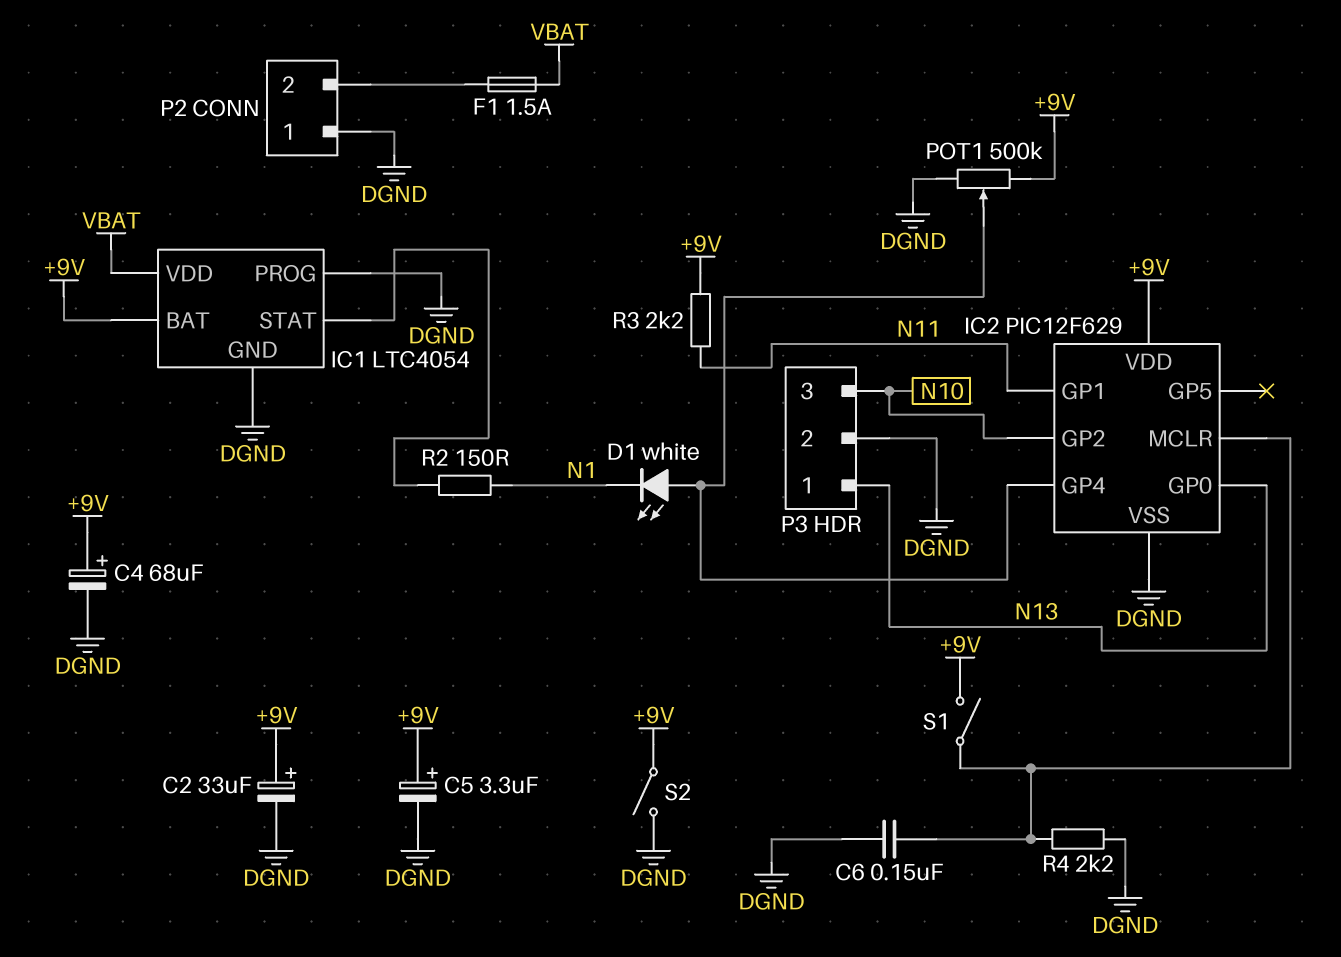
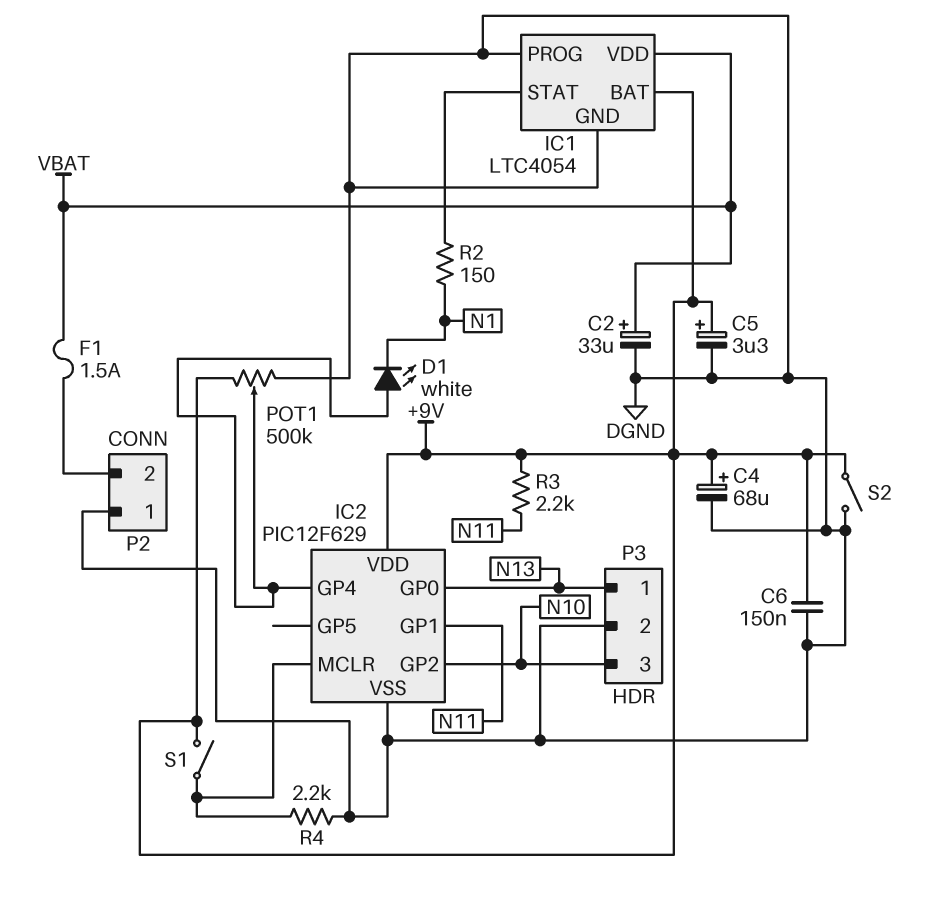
C2: 33uF (plus +9V, minus DGND) -> 33uF (plus VBAT, minus DGND)
C6: 150nF (DGND, IC2/MCLR) -> 150nF (+9V, DGND)

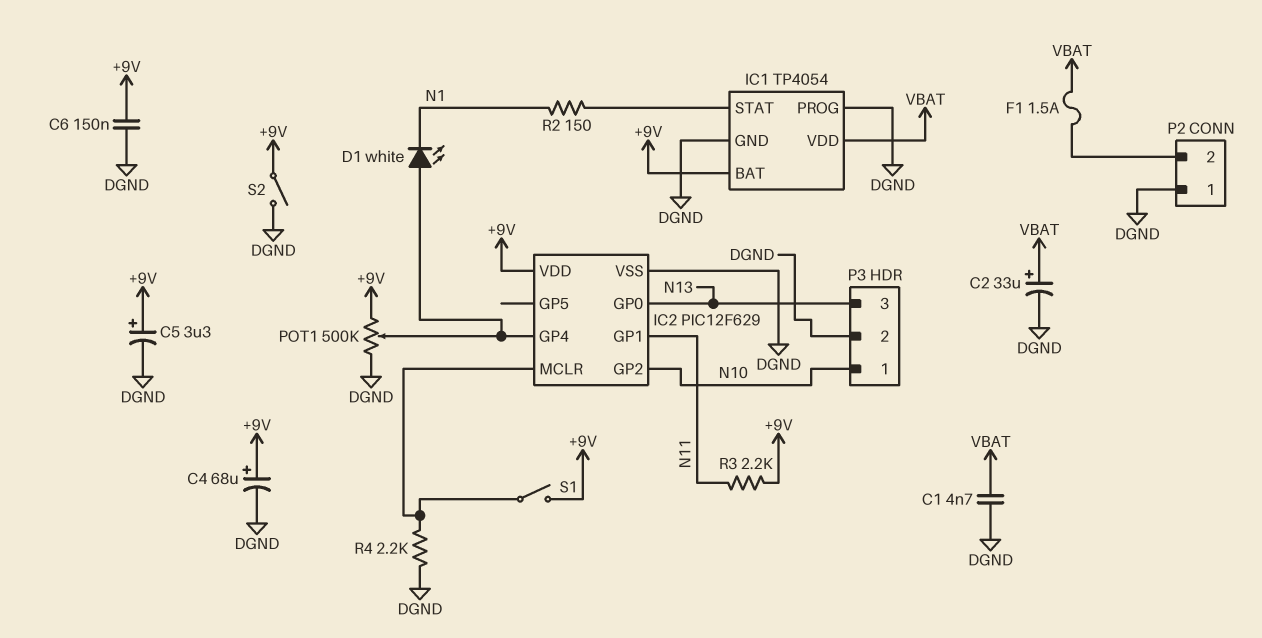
C1: none -> 4.7nF (DGND, VBAT)
IC1: LTC4054 -> TP4054
P3 pin 1: N13 -> N10
P3 pin 3: N10 -> N13

